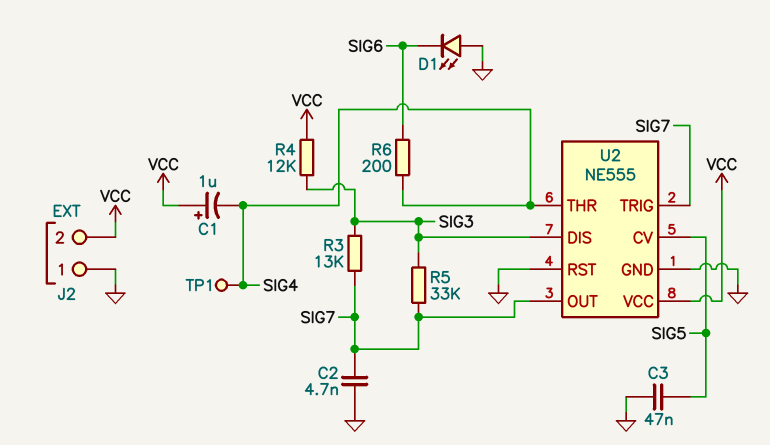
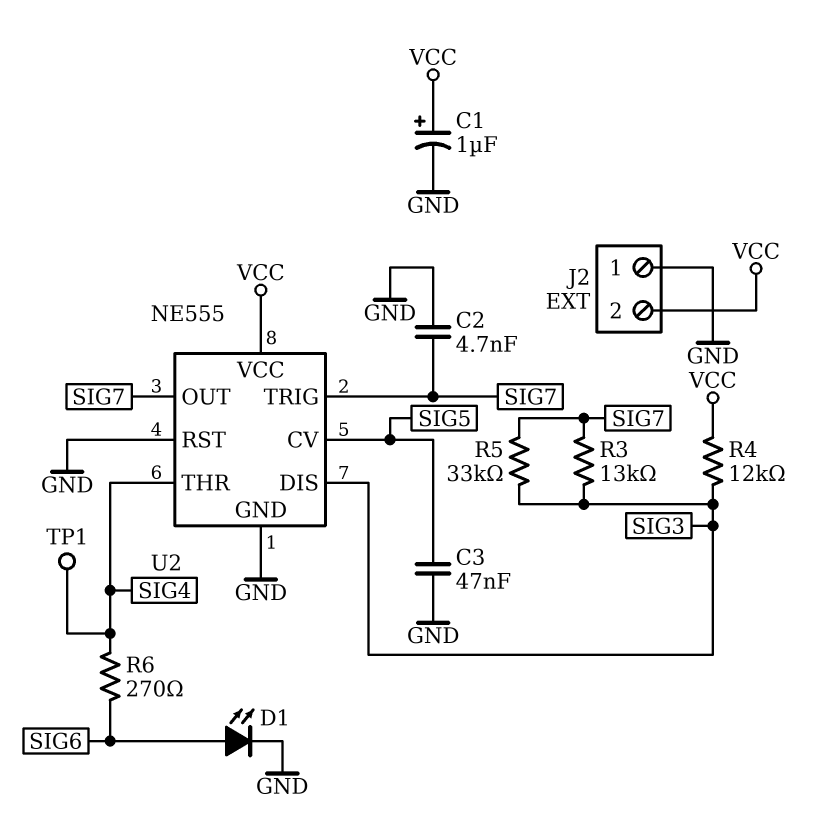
C1: 1uF (plus VCC, minus SIG4) -> 1uF (plus VCC, minus GND)
D1: LED (A GND, K SIG6) -> LED (A SIG6, K GND)
R6: 200 (SIG4, SIG6) -> 270 (SIG4, SIG6)

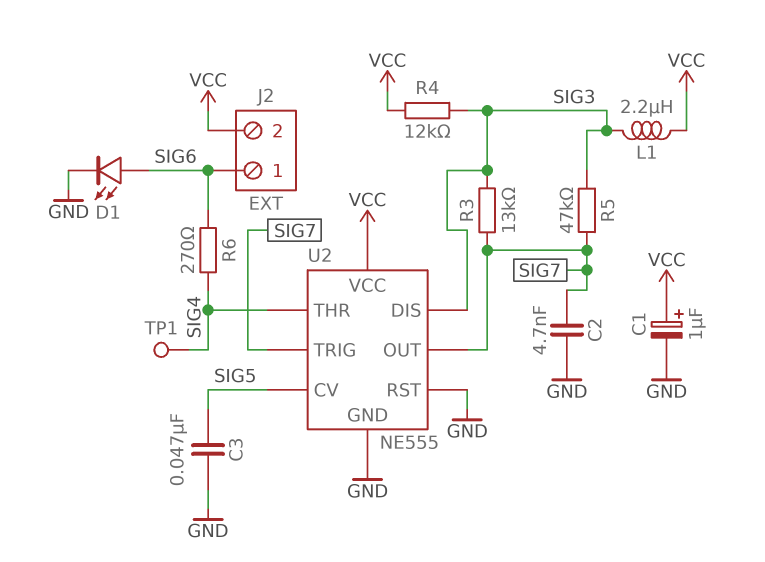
J2 pin 1: GND -> SIG6
L1: none -> 2.2uH (SIG3, VCC)
R5: 33k (SIG3, SIG7) -> 47k (SIG3, SIG7)

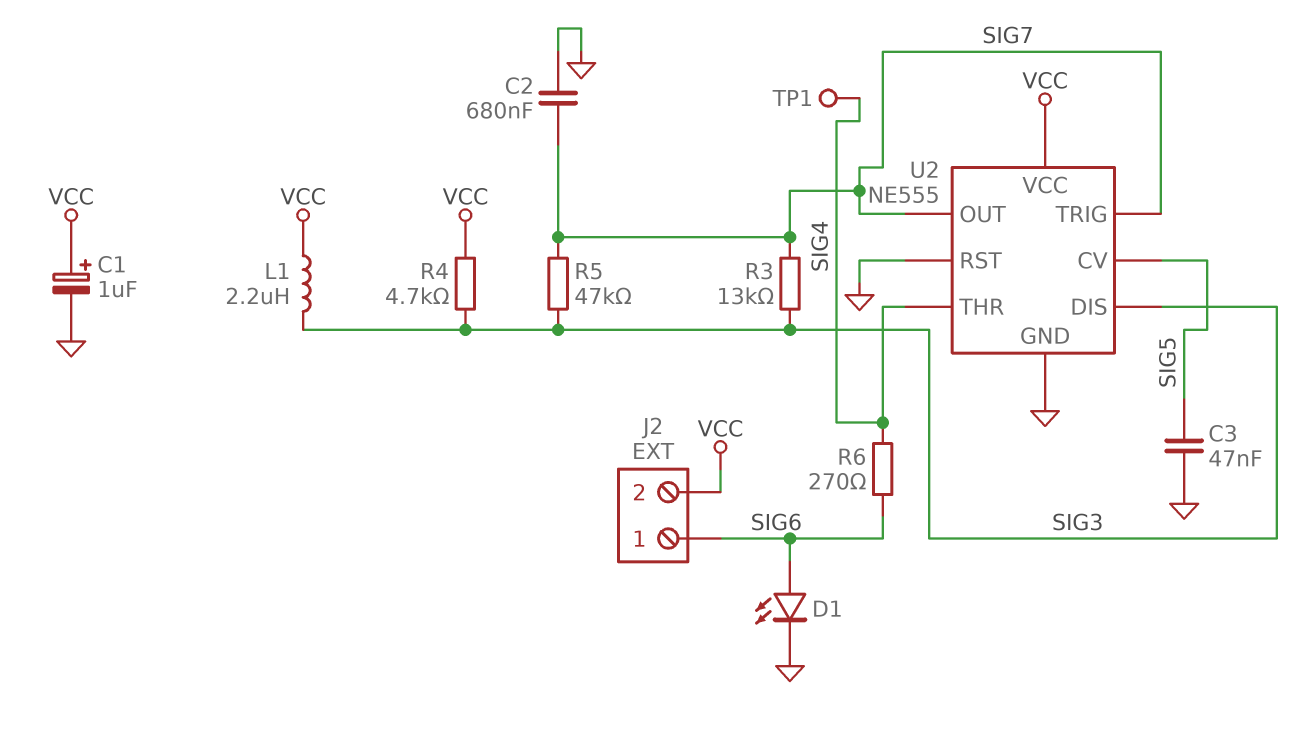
C2: 4.7nF (GND, SIG7) -> 680nF (GND, SIG7)
R4: 12k (SIG3, VCC) -> 4.7k (SIG3, VCC)

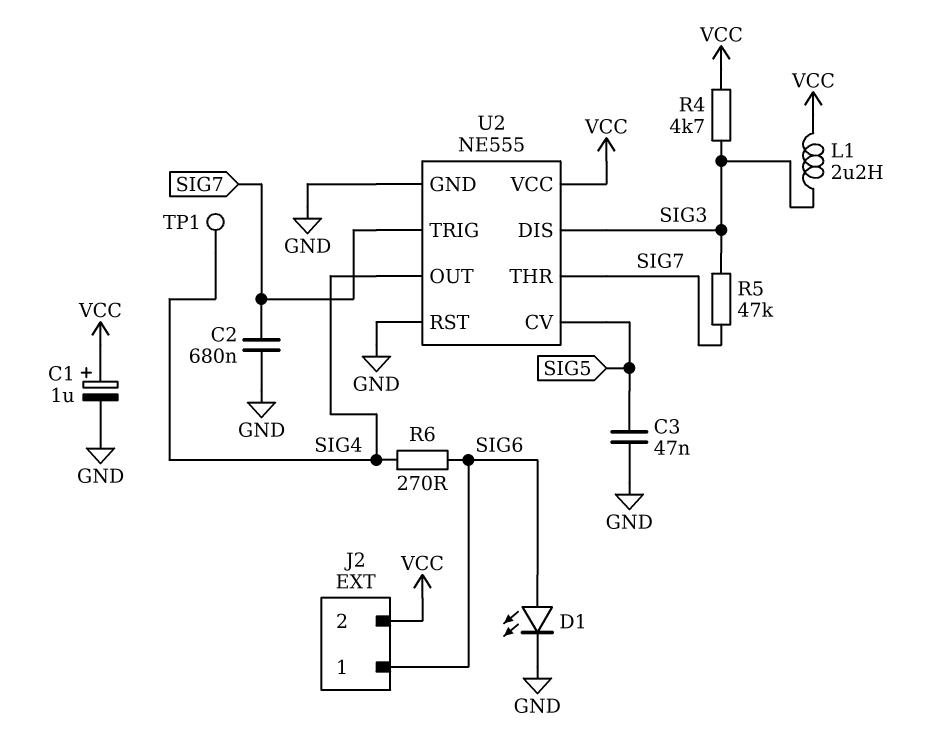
R3: 13k (SIG3, SIG7) -> none
U2 pin OUT: SIG7 -> SIG4
U2 pin THR: SIG4 -> SIG7

